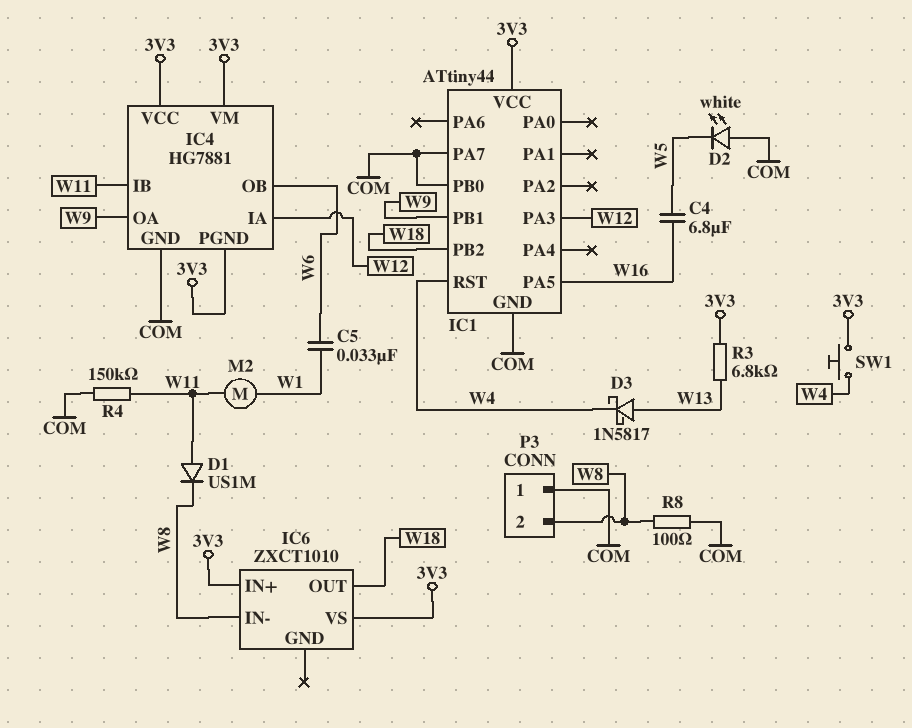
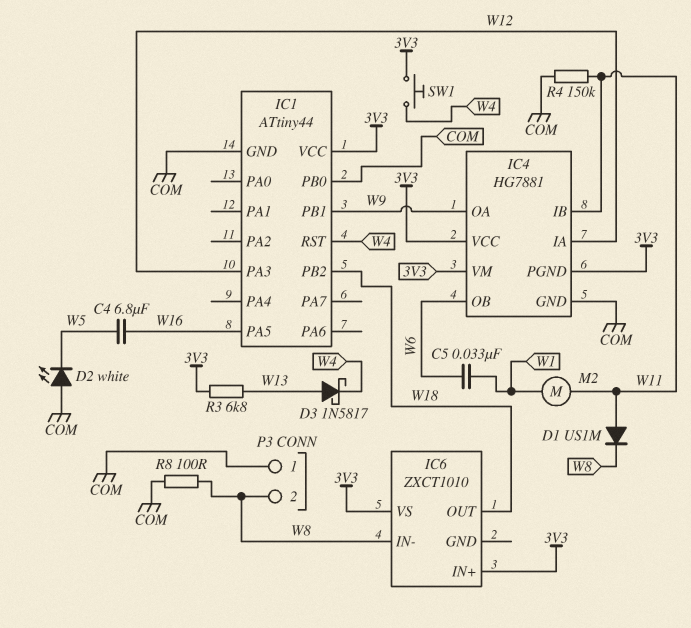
IC1 pin PA7: COM -> none

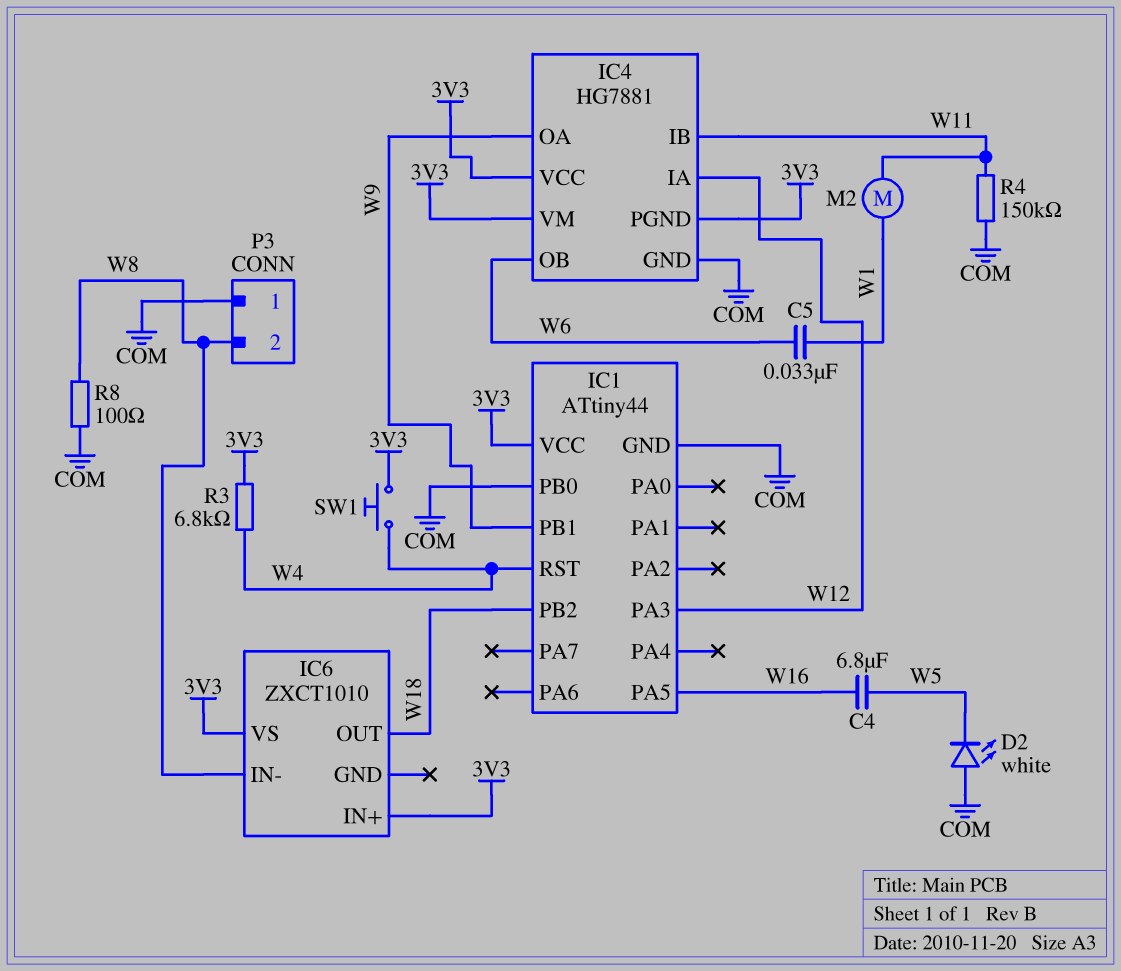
D1: diode US1M (A W11, K W8) -> none
D3: schottky 1N5817 (A W13, K W4) -> none
R3: 6.8k (3V3, W13) -> 6.8k (3V3, W4)

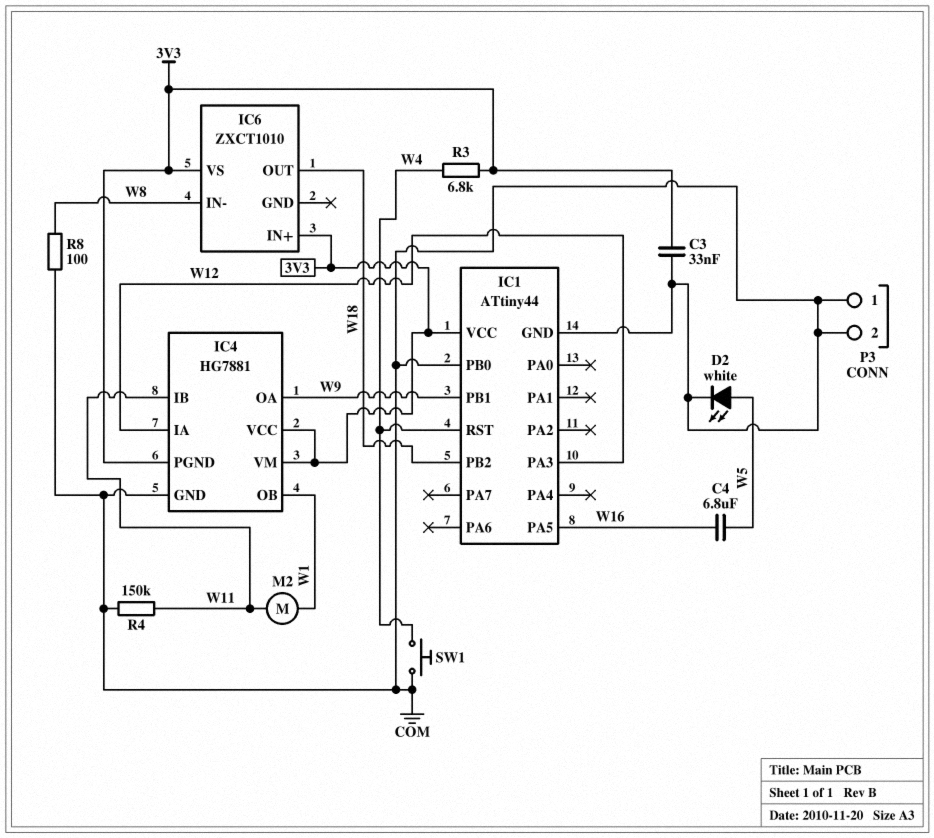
C3: none -> 33nF (3V3, COM)
C5: 33nF (W1, W6) -> none
D2: LED white (A COM, K W5) -> LED white (A W5, K COM)
IC4 pin OB: W6 -> W1
P3 pin 2: W8 -> COM
SW1: button (3V3, W4) -> button (COM, W4)

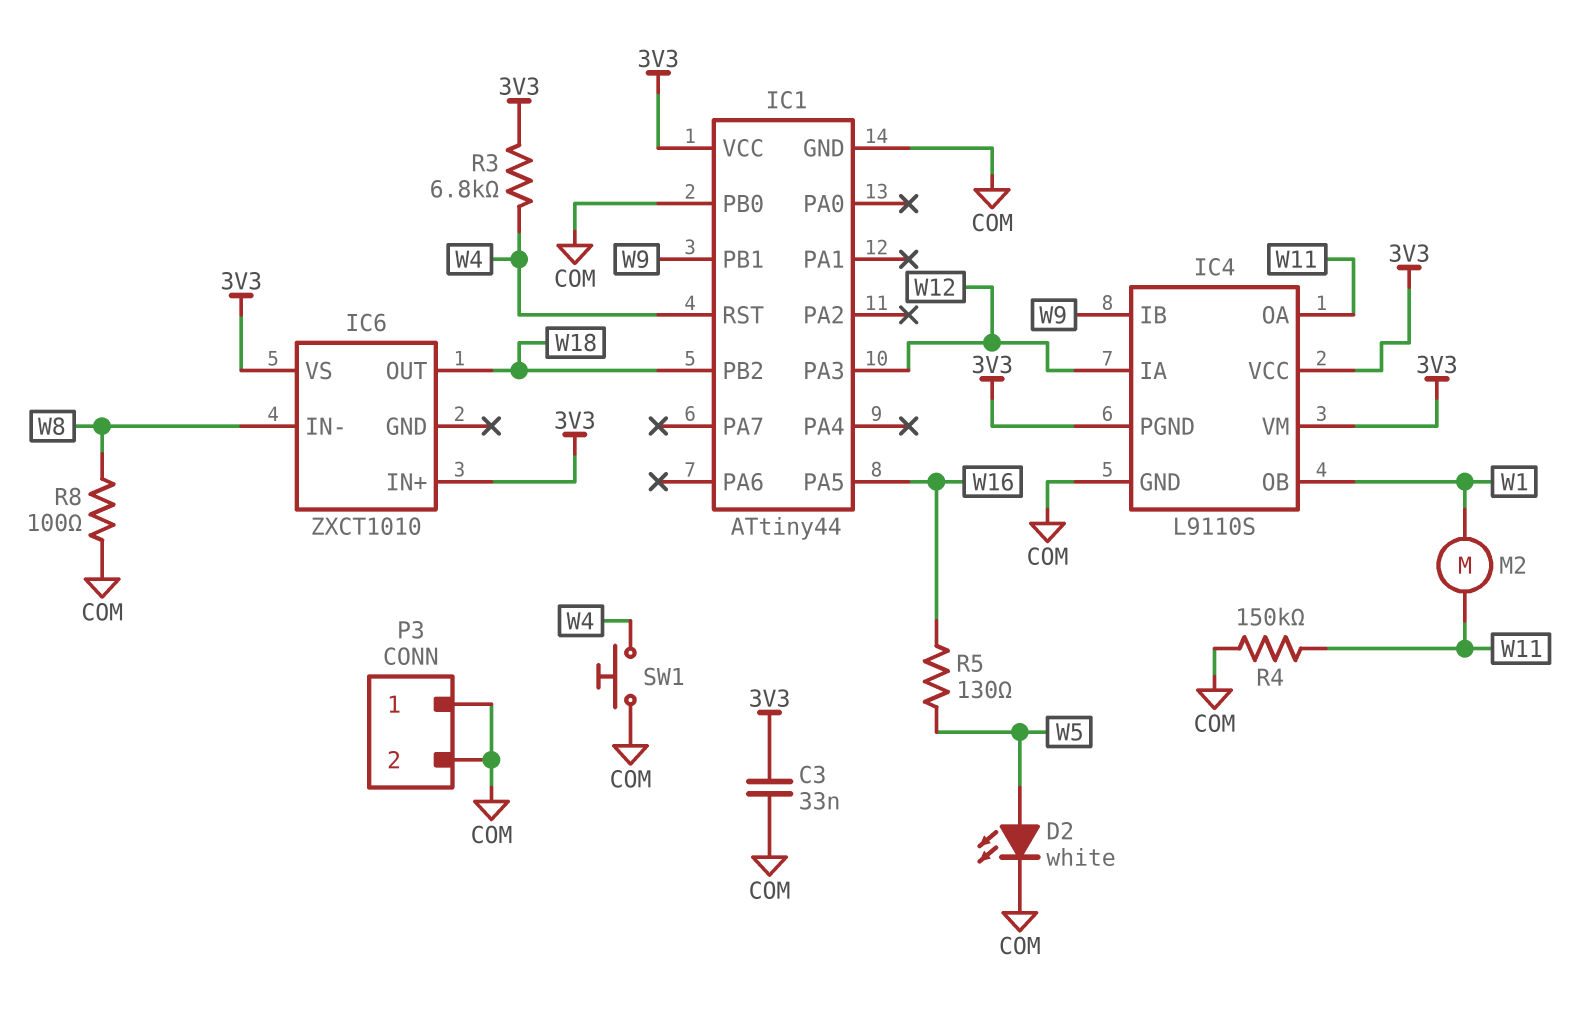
C4: 6.8uF (W5, W16) -> none
IC4: HG7881 -> L9110S
IC4 pin IB: W11 -> W9
IC4 pin OA: W9 -> W11
R5: none -> 130 (W5, W16)

